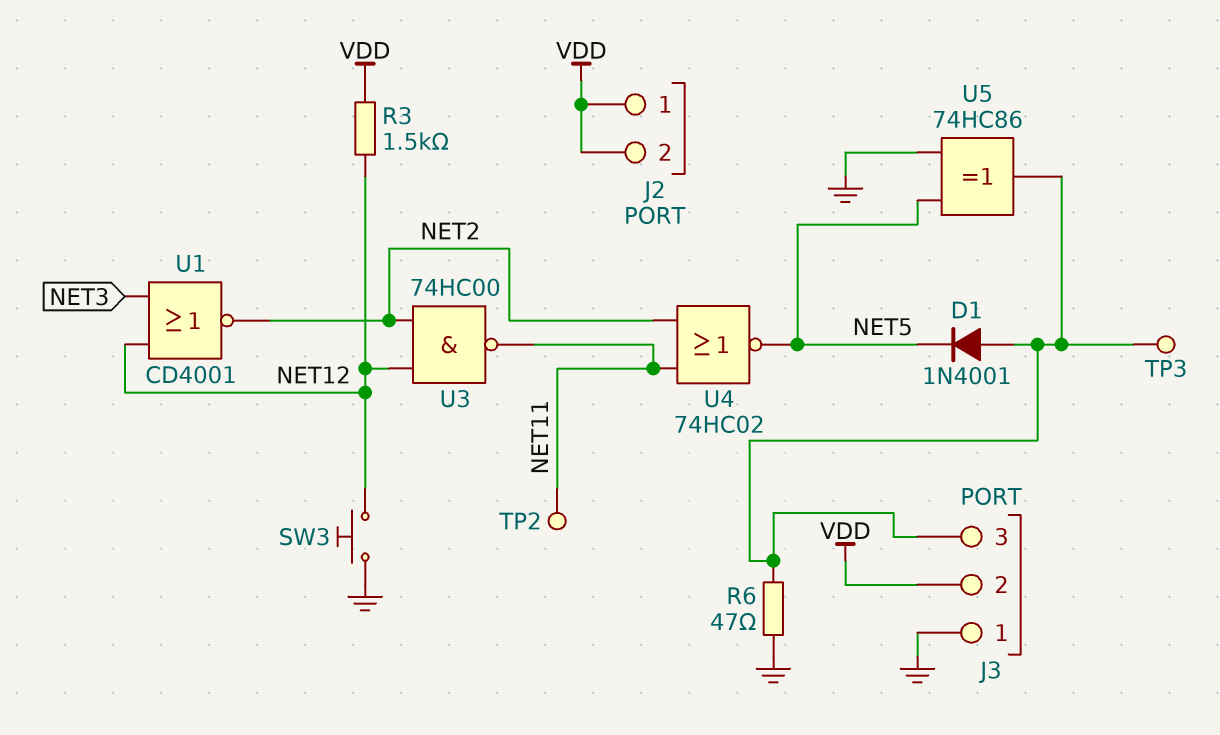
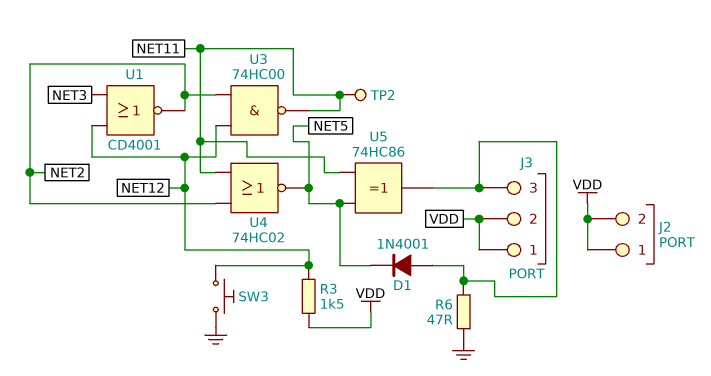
J3 pin 1: GND -> VDD
TP3: test point (J3/3) -> none
U5: XOR 74HC86 (in GND, in NET5, out J3/3) -> XOR 74HC86 (in NET5, in NET11, out J3/3)

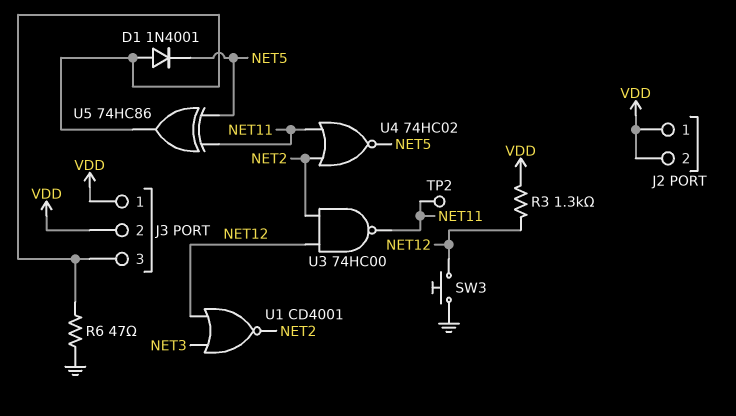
R3: 1.5k (NET12, VDD) -> 1.3k (NET12, VDD)

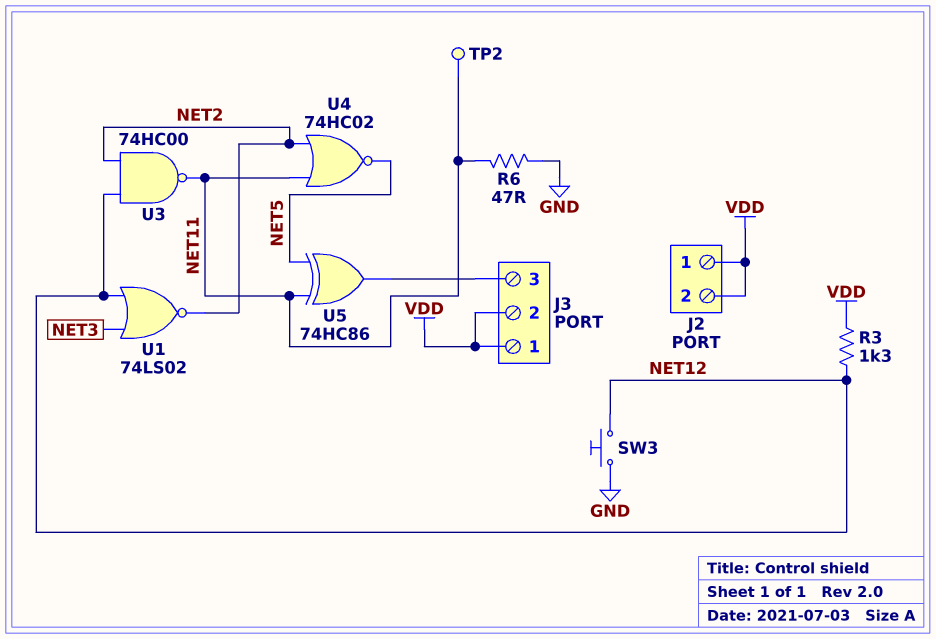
D1: diode 1N4001 (A J3/3, K NET5) -> none
R6: 47 (GND, J3/3) -> 47 (GND, NET11)
U1: NOR CD4001 (in NET3, in NET12, out NET2) -> NOR 74LS02 (in NET3, in NET12, out NET2)

